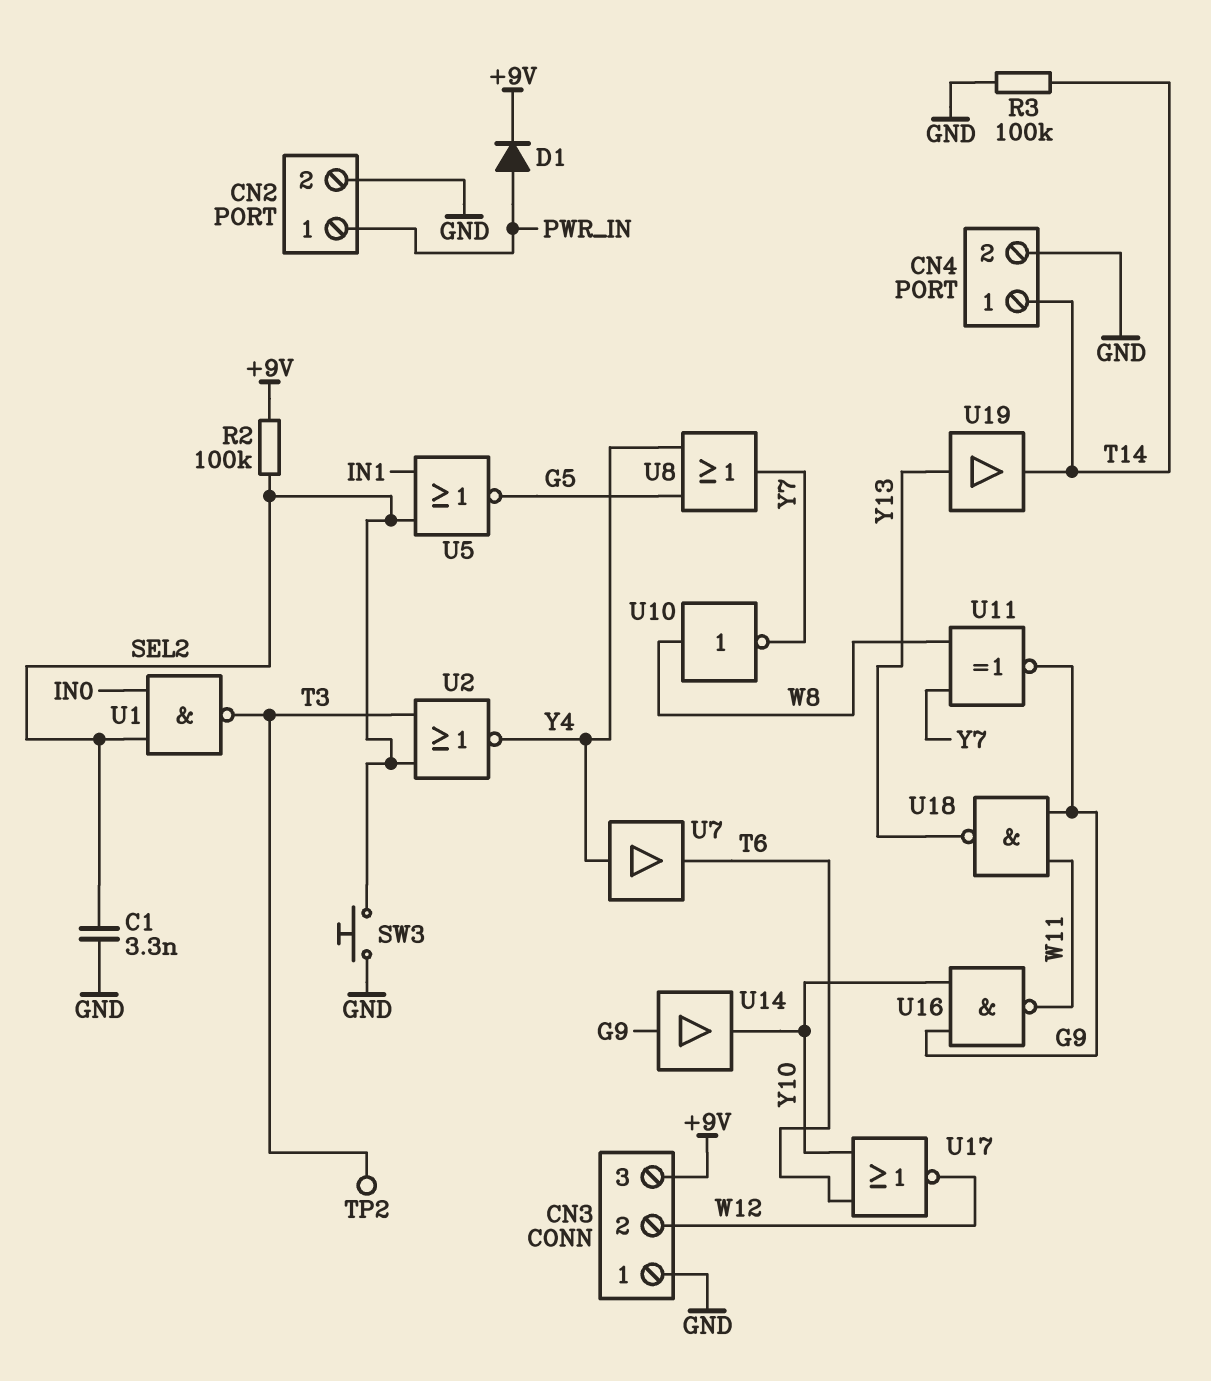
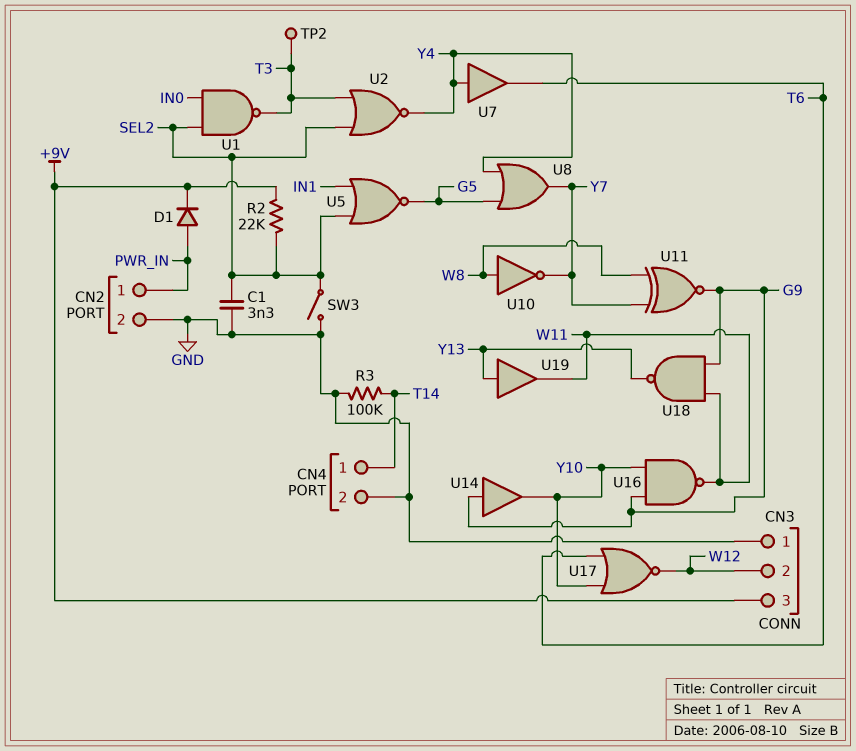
R2: 100k (+9V, SEL2) -> 22k (+9V, SEL2)
SW3: button (GND, SEL2) -> switch (GND, SEL2)
U19: buffer (in Y13, out T14) -> buffer (in Y13, out W11)

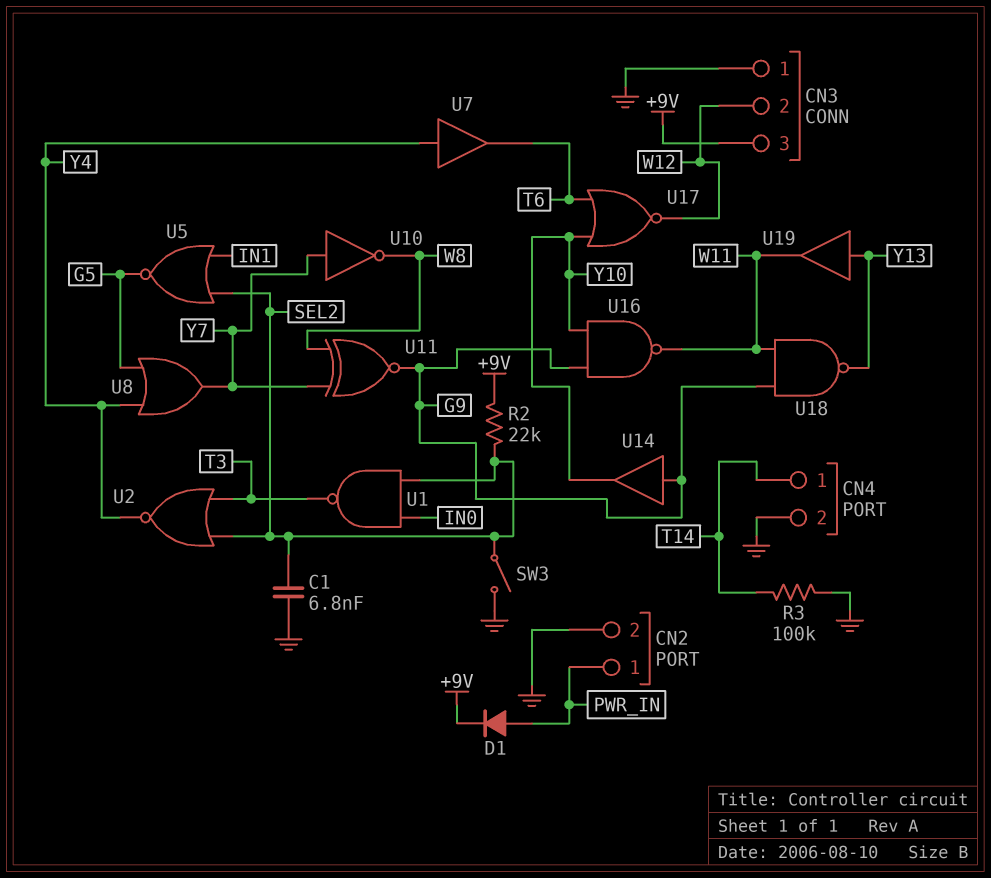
C1: 3.3nF (GND, SEL2) -> 6.8nF (GND, SEL2)
TP2: test point (T3) -> none
U10: NOT (in W8, out Y7) -> NOT (in Y7, out W8)

